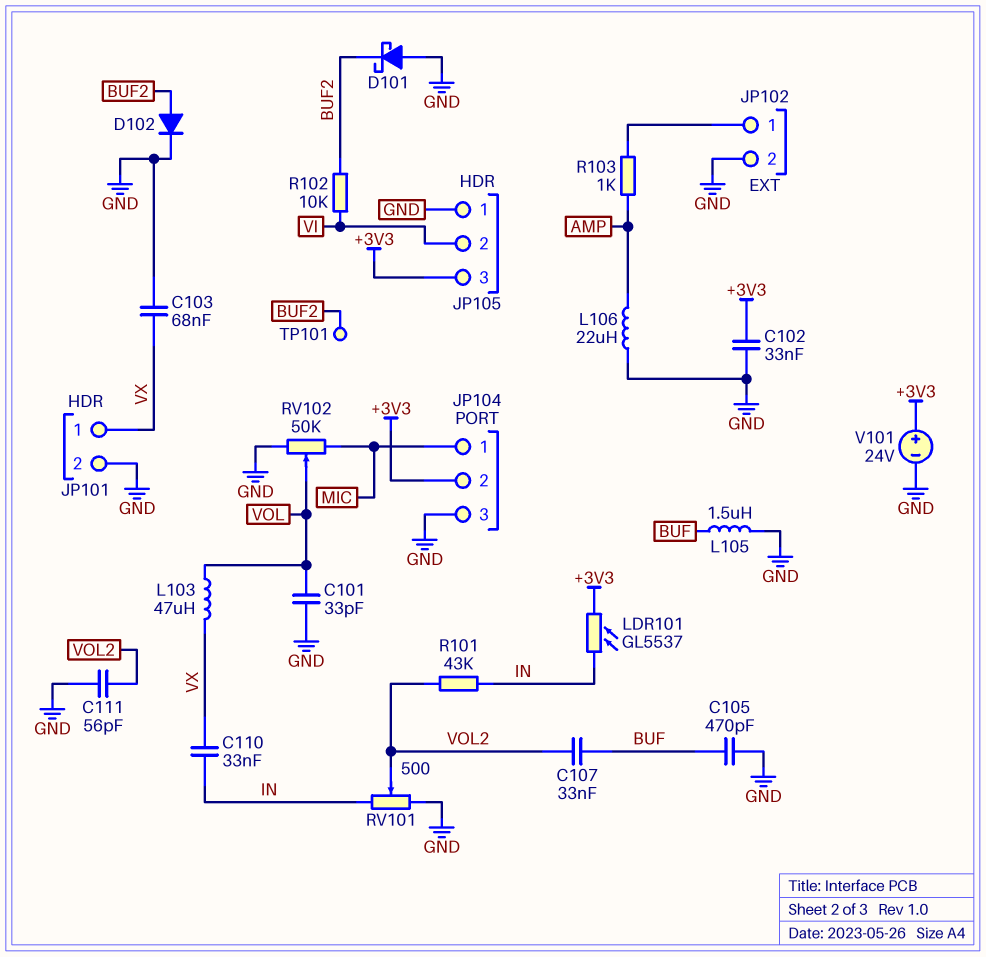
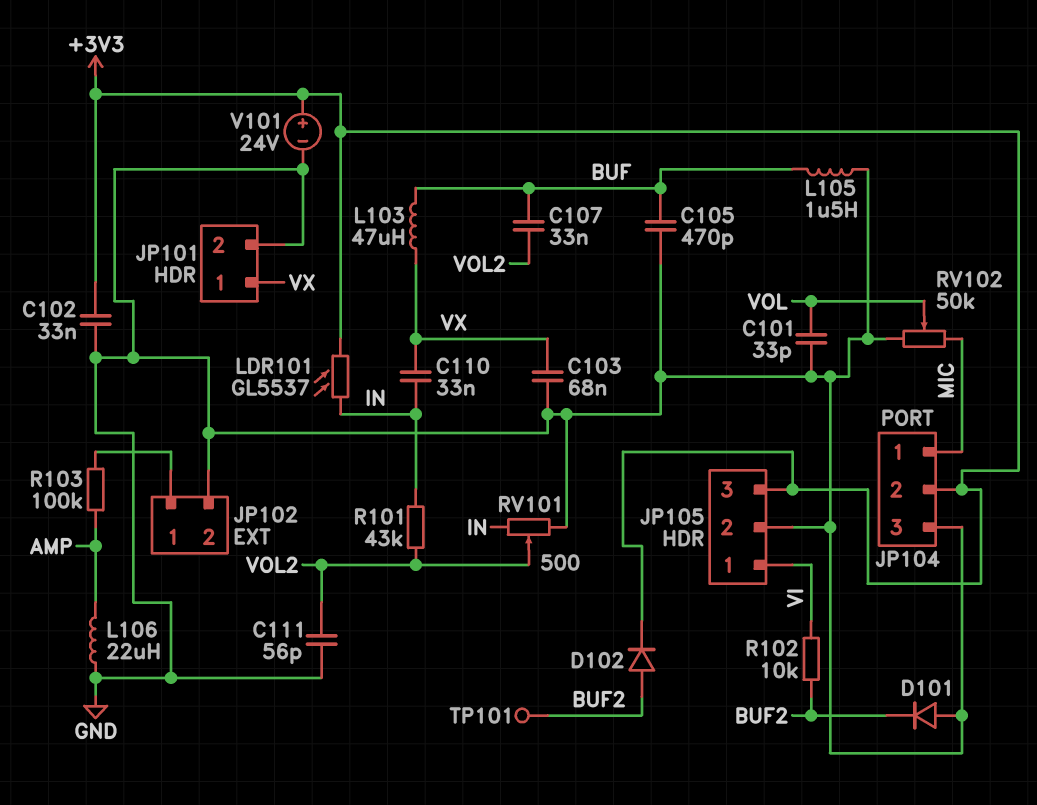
D101: schottky (A GND, K BUF2) -> diode (A GND, K BUF2)
D102: diode (A BUF2, K GND) -> diode (A BUF2, K +3V3)
JP105 pin 1: GND -> VI
JP105 pin 2: VI -> GND
L103: 47uH (VOL, VX) -> 47uH (BUF, VX)
R103: 1k (AMP, JP102/1) -> 100k (AMP, JP102/1)

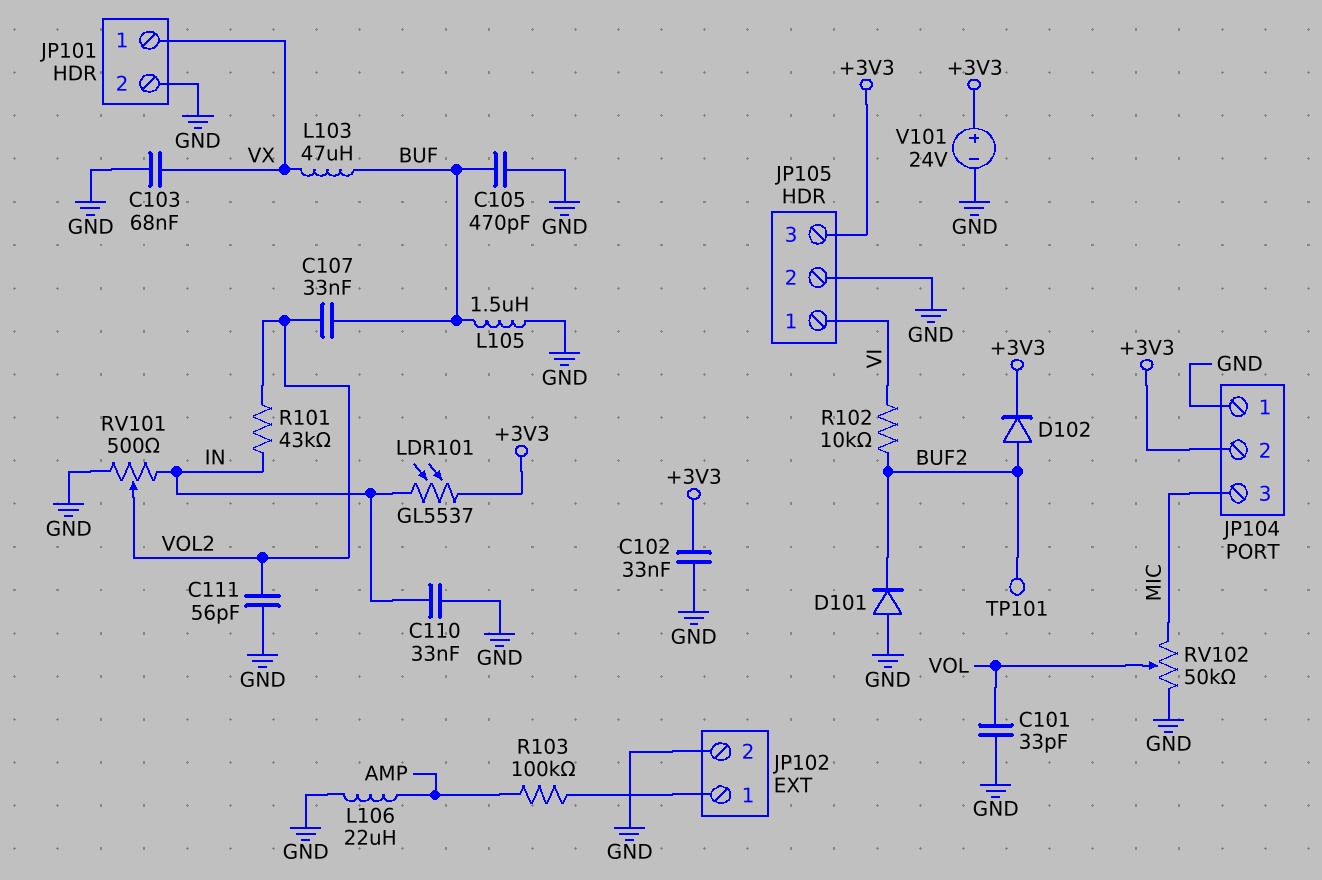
C110: 33nF (IN, VX) -> 33nF (GND, IN)
JP104 pin 1: MIC -> GND
JP104 pin 3: GND -> MIC

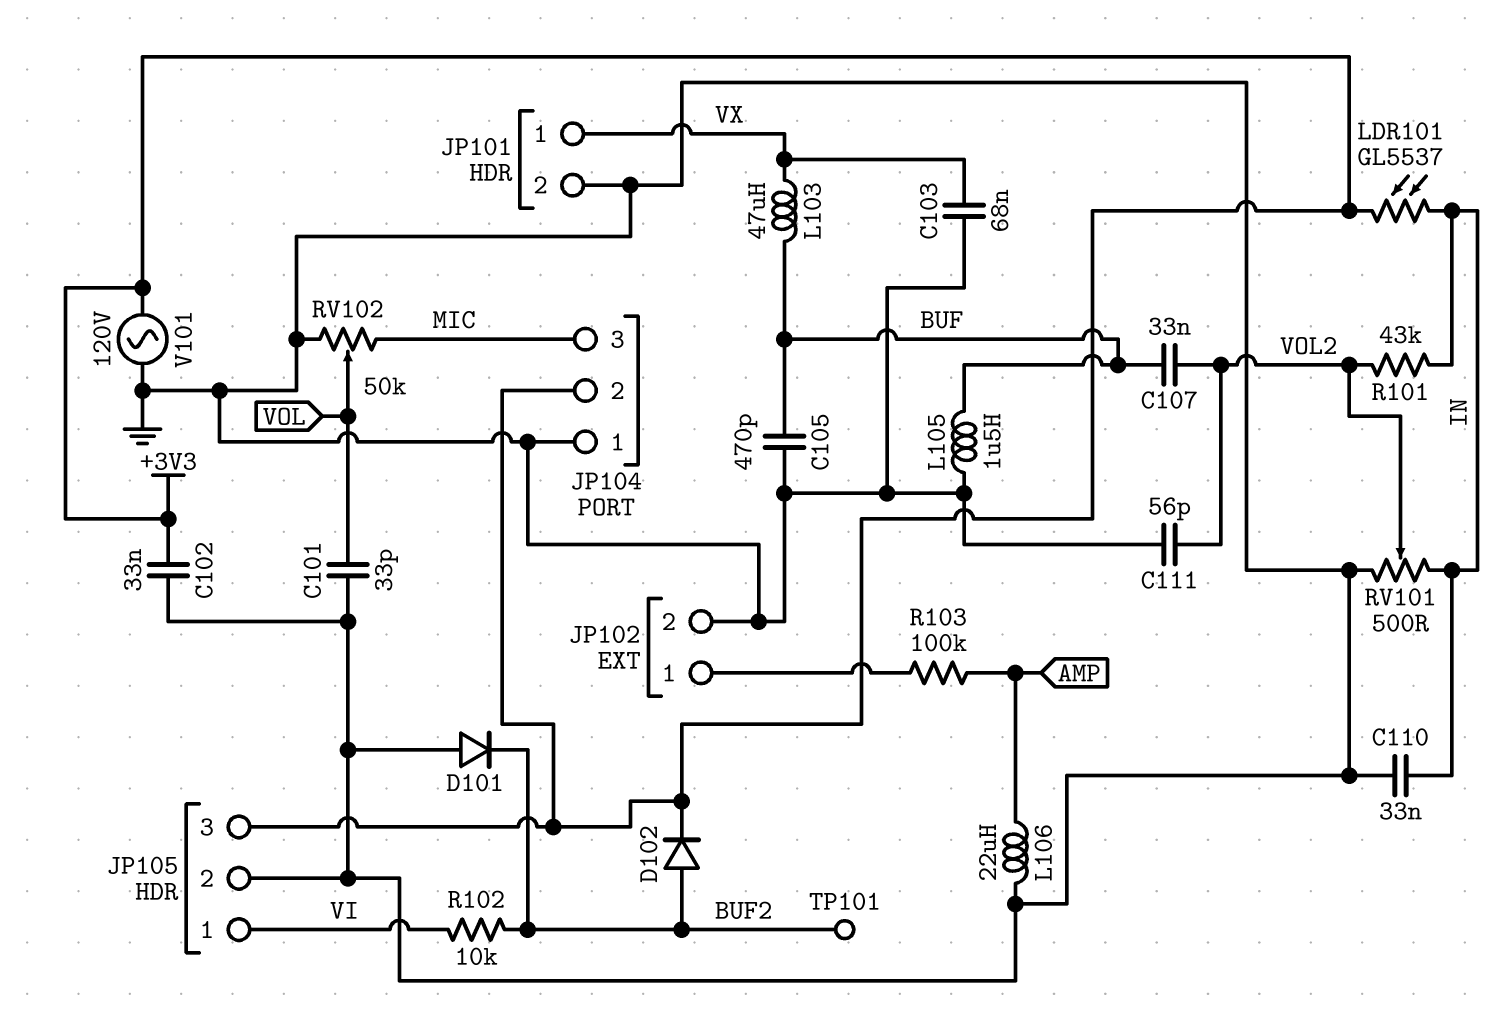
V101: 24V (plus +3V3, minus GND) -> AC 120V (+3V3, GND)

